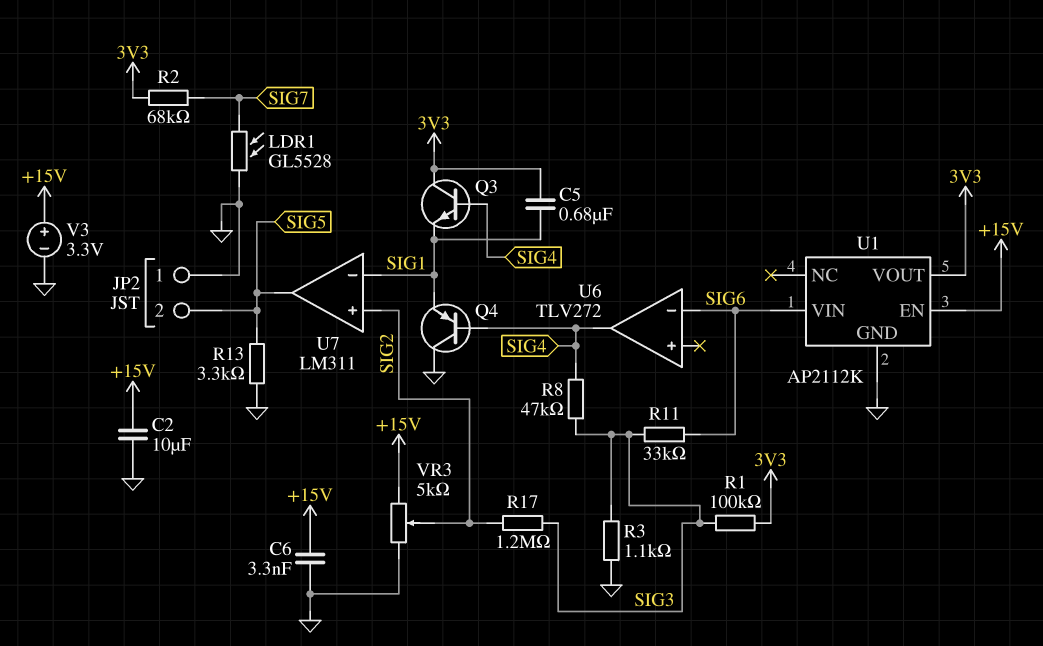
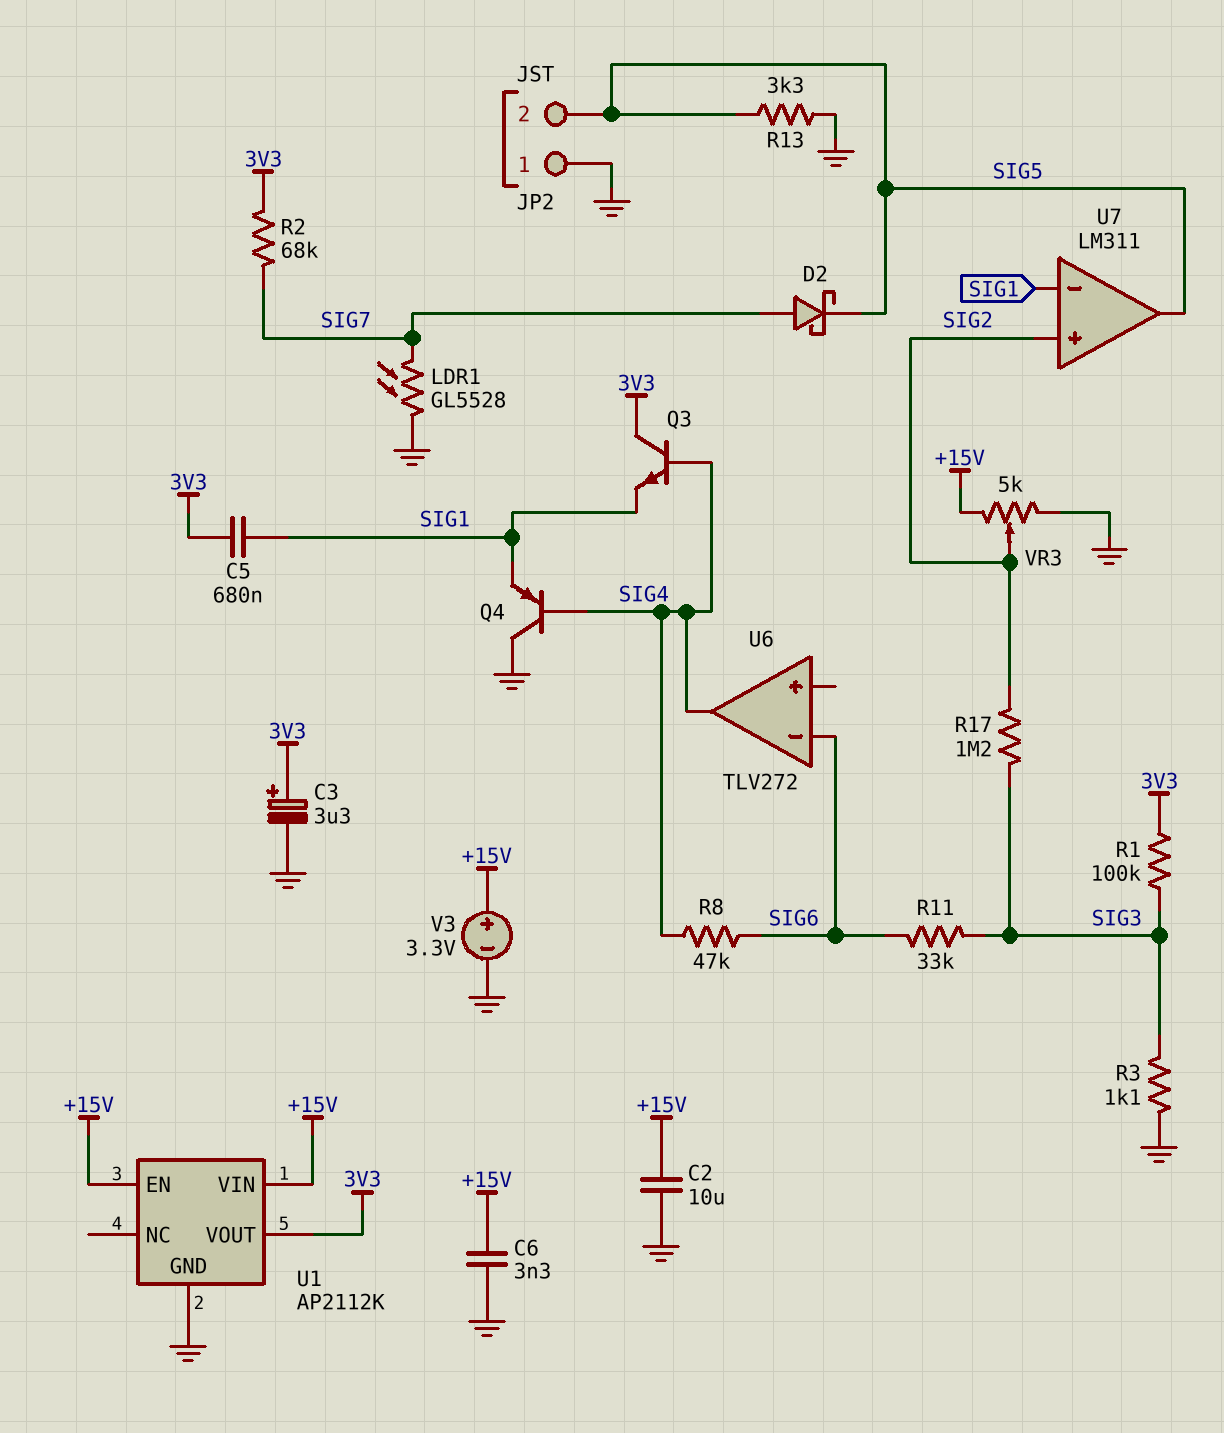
C3: none -> 3.3uF (plus 3V3, minus GND)
D2: none -> schottky (A SIG7, K SIG5)
R8: 47k (SIG3, SIG4) -> 47k (SIG4, SIG6)
U1 pin VIN: SIG6 -> +15V

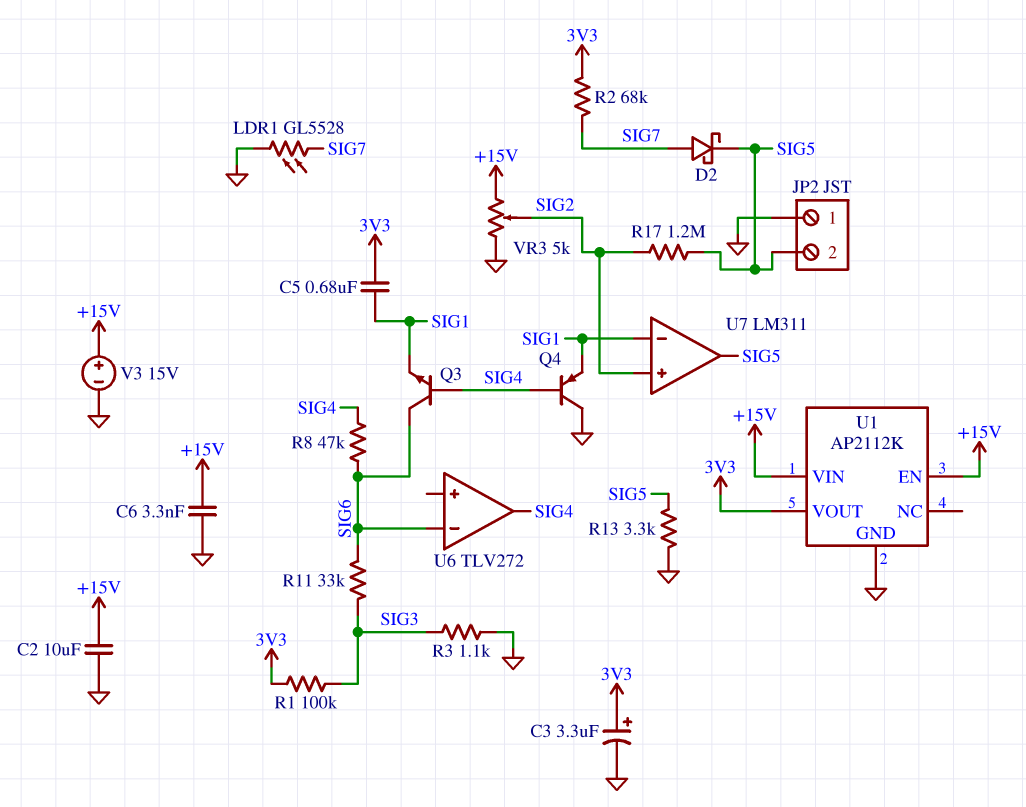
Q3: NPN (B SIG4, C 3V3, E SIG1) -> NPN (B SIG4, C SIG6, E SIG1)
R17: 1.2M (SIG2, SIG3) -> 1.2M (SIG2, SIG5)
V3: 3.3V (plus +15V, minus GND) -> 15V (plus +15V, minus GND)

